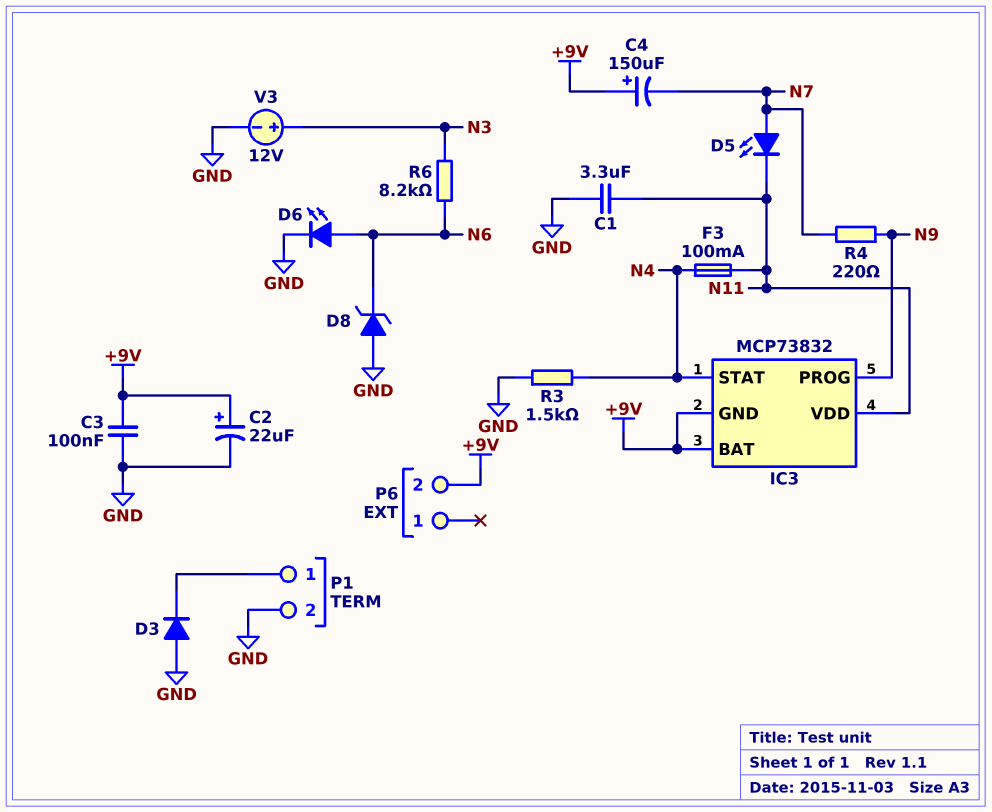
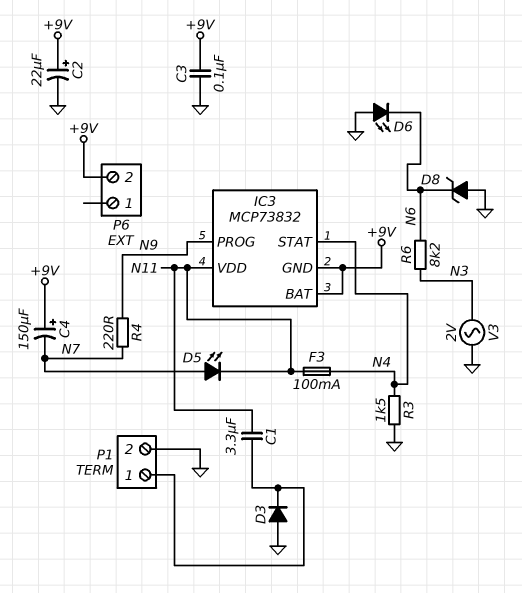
C1: 3.3uF (GND, N11) -> 3.3uF (N11, P1/1)
D6: LED (A N6, K GND) -> LED (A GND, K N6)
V3: 12V (plus N3, minus GND) -> AC 2V (GND, N3)

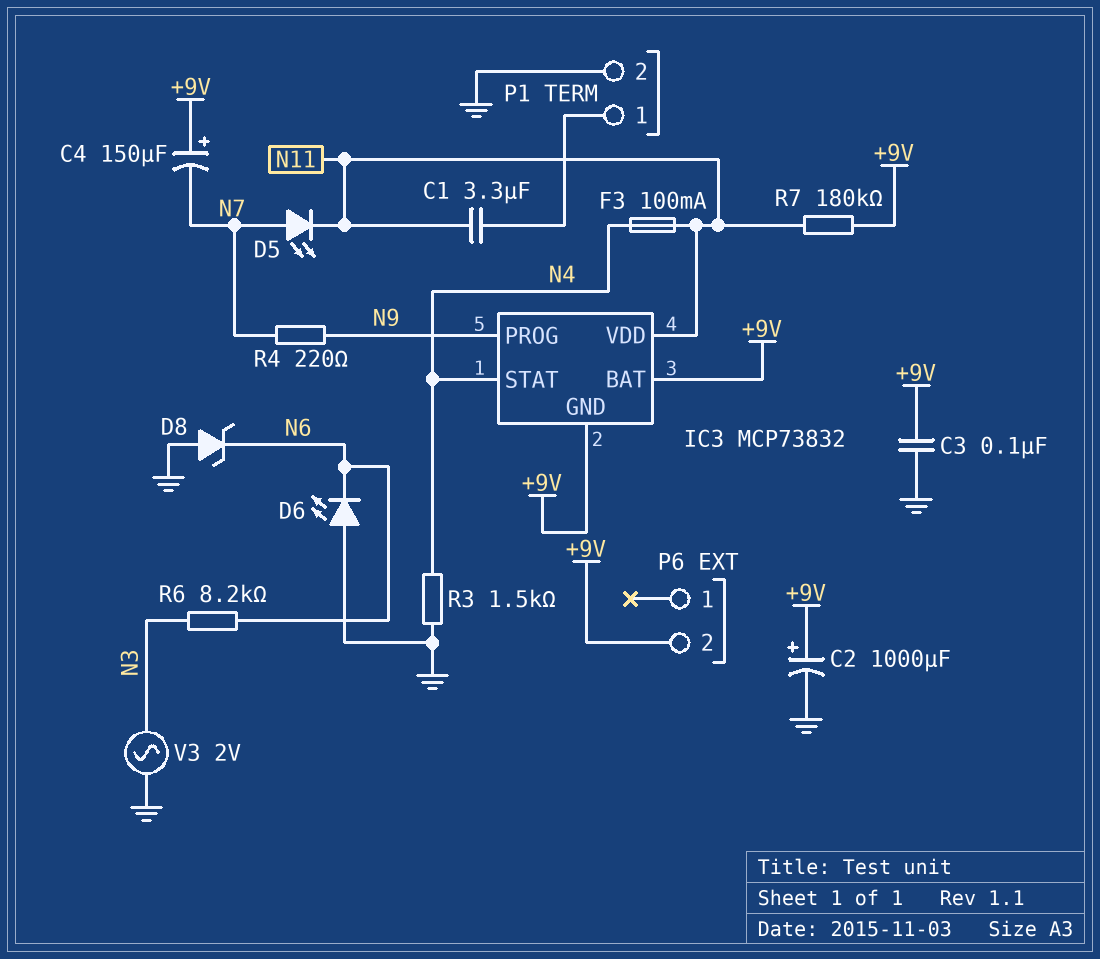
C2: 22uF (plus +9V, minus GND) -> 1000uF (plus +9V, minus GND)
D3: diode (A GND, K P1/1) -> none
R7: none -> 180k (+9V, N11)

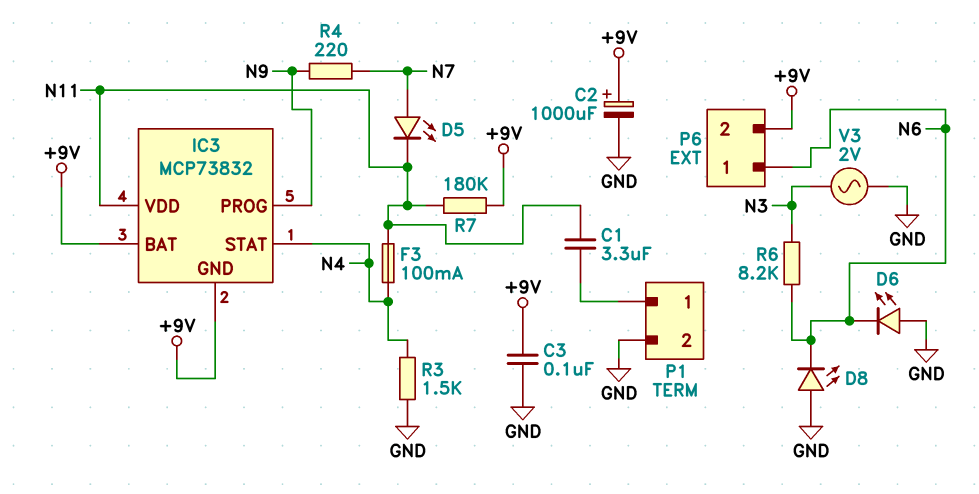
C4: 150uF (plus +9V, minus N7) -> none
D8: zener (A GND, K N6) -> LED (A GND, K N6)
P6 pin 1: none -> N6

